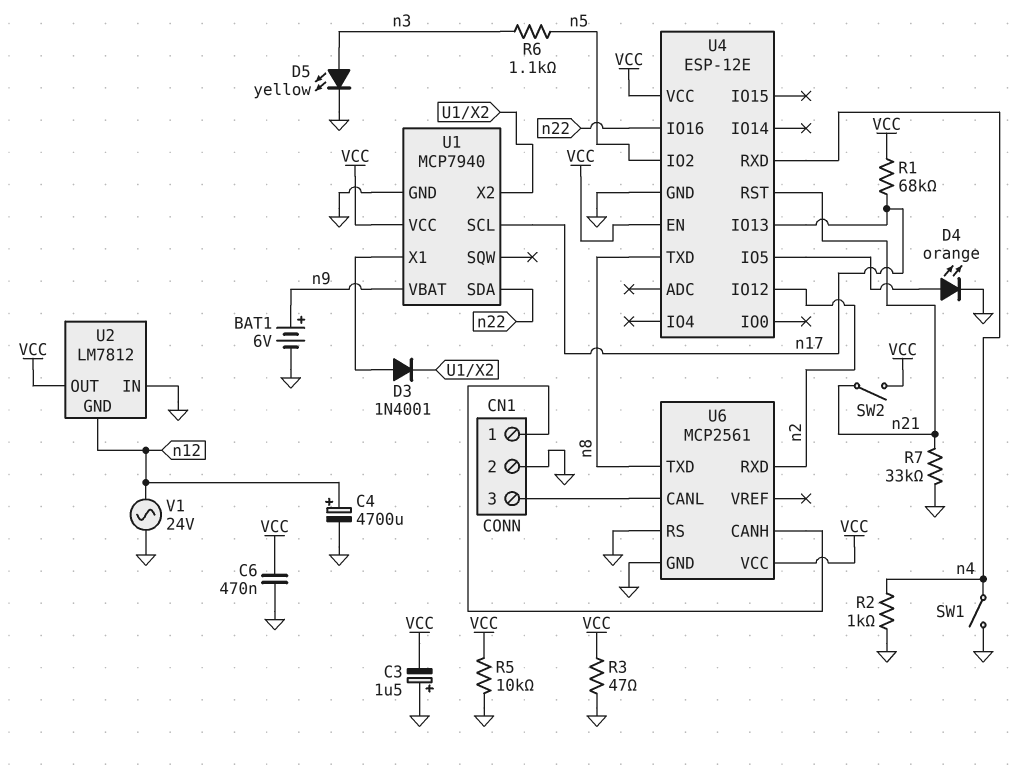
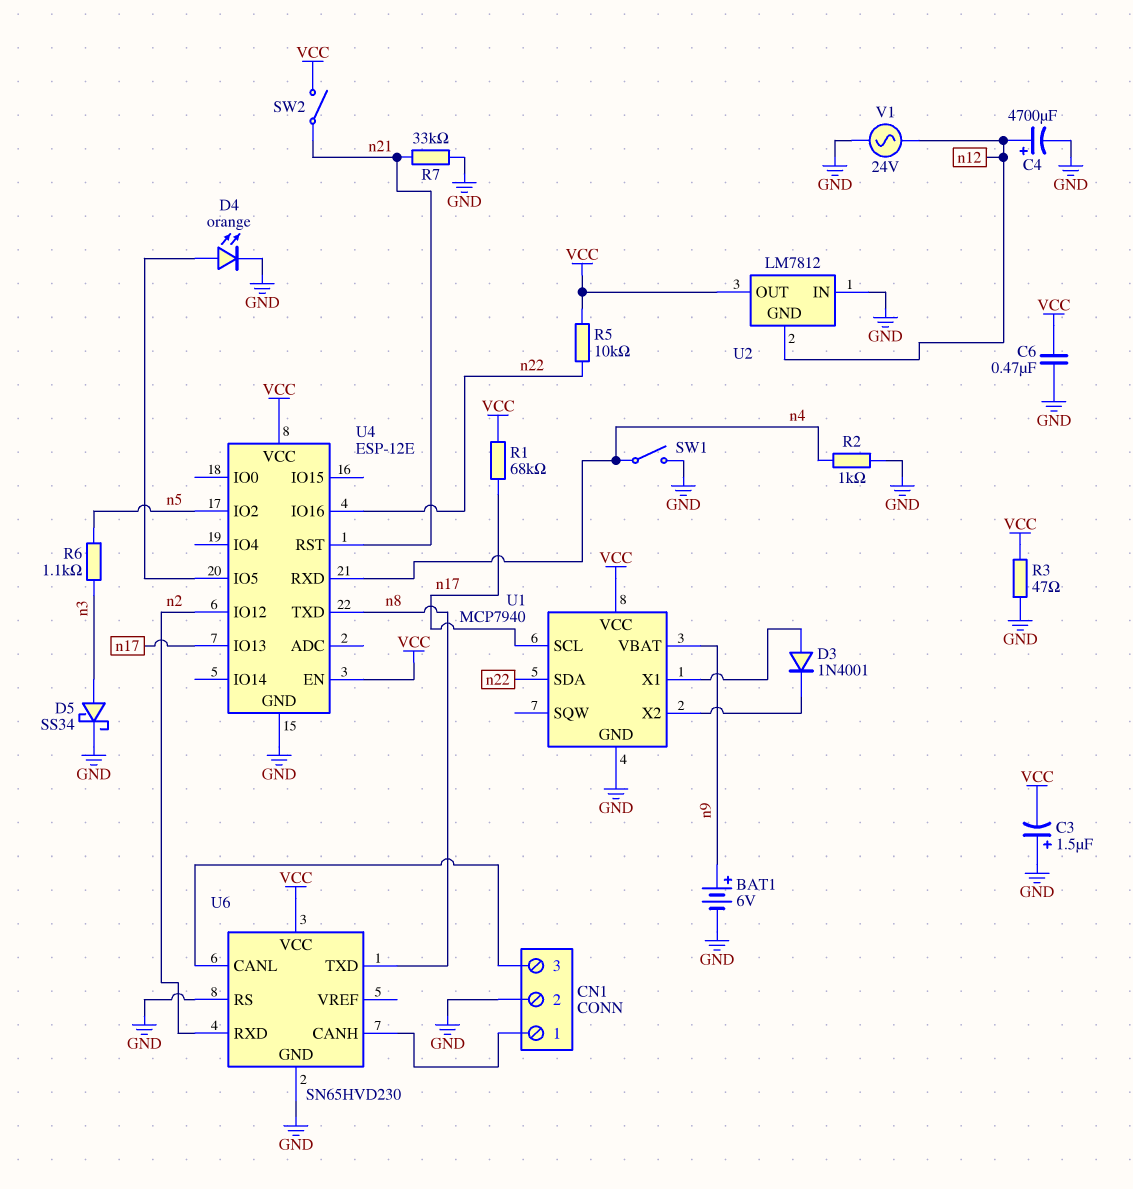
D5: LED yellow (A n3, K GND) -> schottky SS34 (A n3, K GND)
R5: 10k (GND, VCC) -> 10k (VCC, n22)
U6: MCP2561 -> SN65HVD230

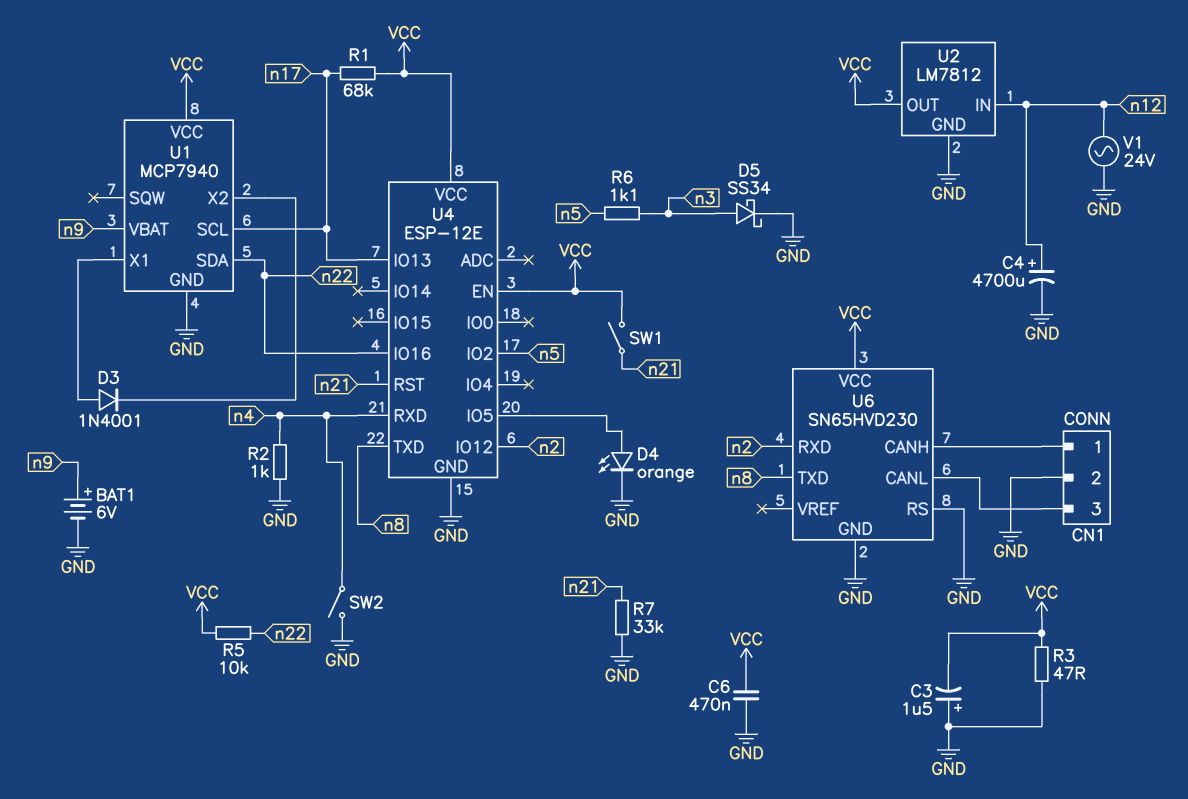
SW1: switch (GND, n4) -> switch (VCC, n21)
SW2: switch (VCC, n21) -> switch (GND, n4)
U2 pin GND: n12 -> GND
U2 pin IN: GND -> n12

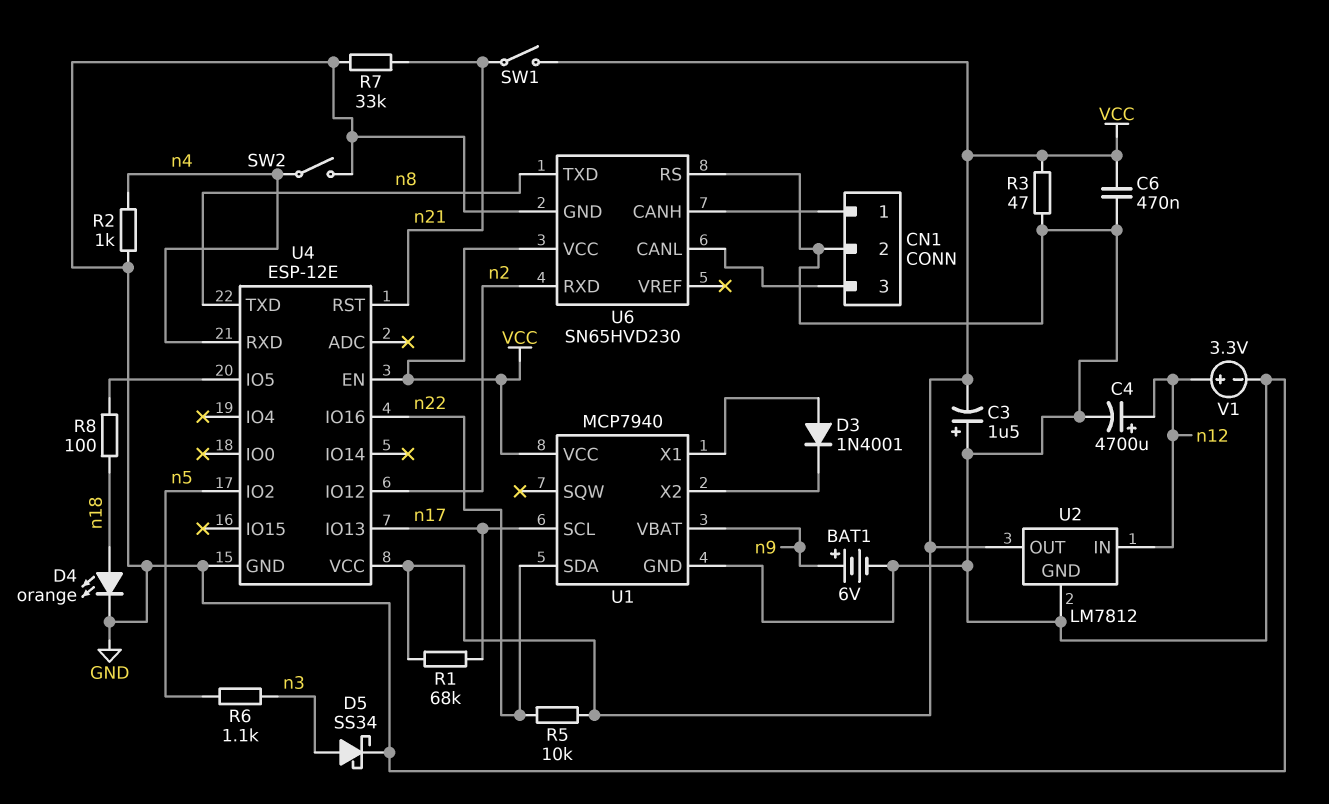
D4: LED orange (A U4/IO5, K GND) -> LED orange (A n18, K GND)
R8: none -> 100 (U4/IO5, n18)
V1: AC 24V (GND, n12) -> 3.3V (plus n12, minus GND)

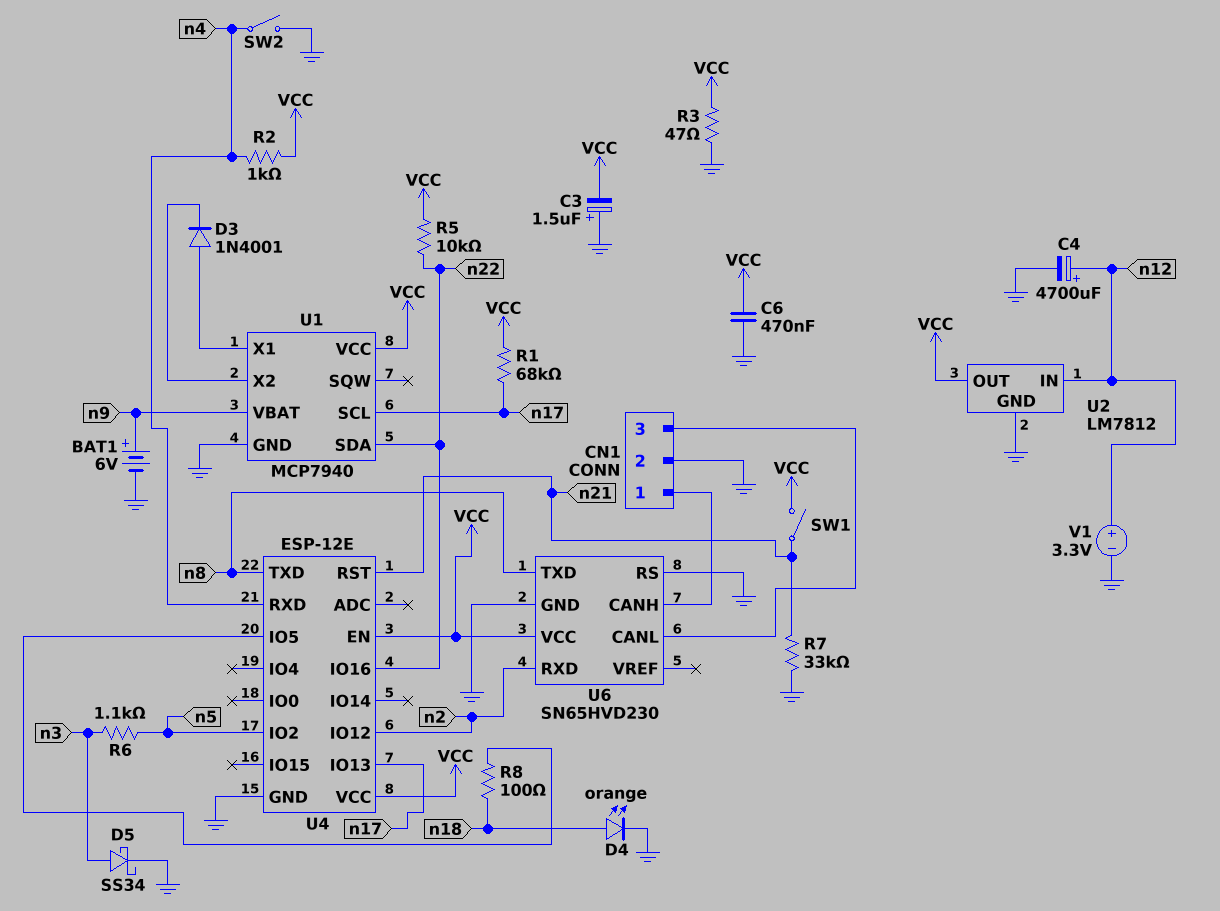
R2: 1k (GND, n4) -> 1k (VCC, n4)

